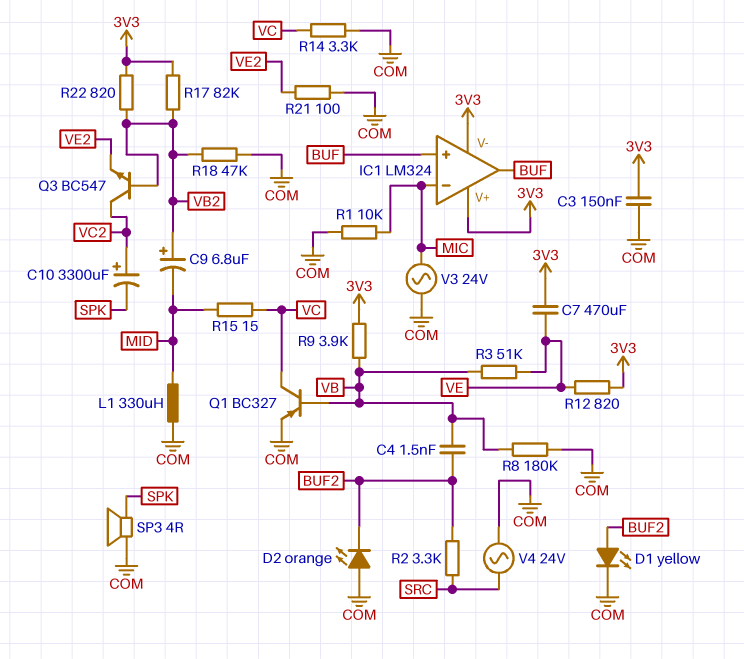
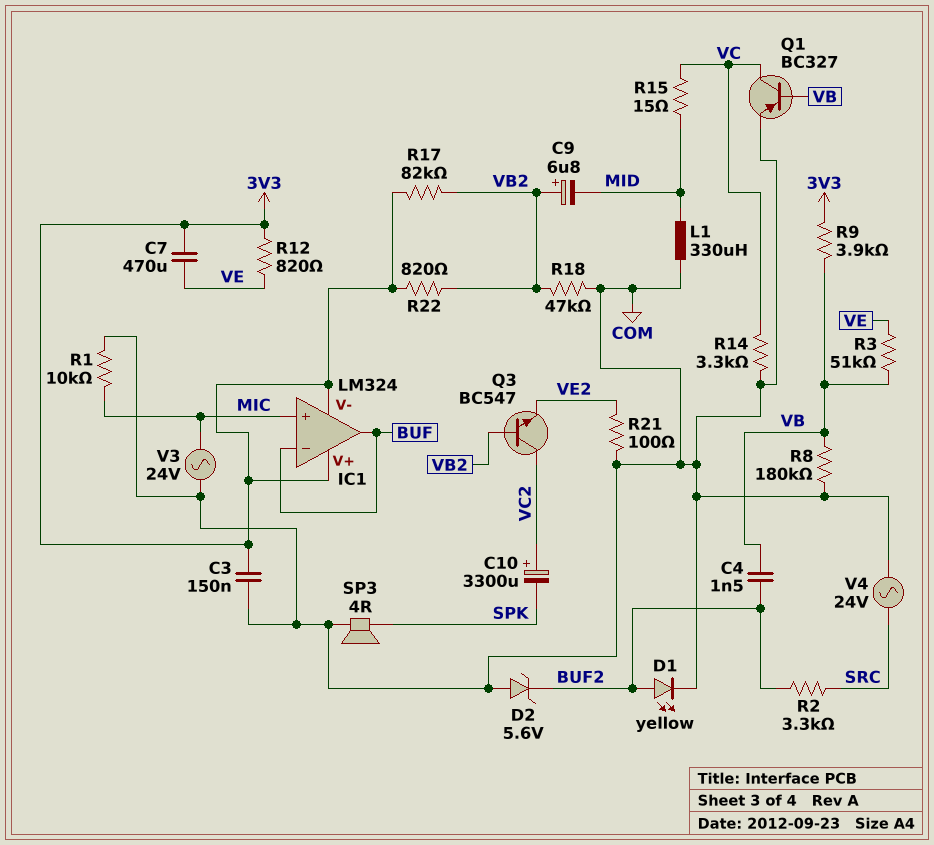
D2: LED orange (A COM, K BUF2) -> zener 5.6V (A COM, K BUF2)
IC1 pin in+: BUF -> MIC
IC1 pin in-: MIC -> BUF

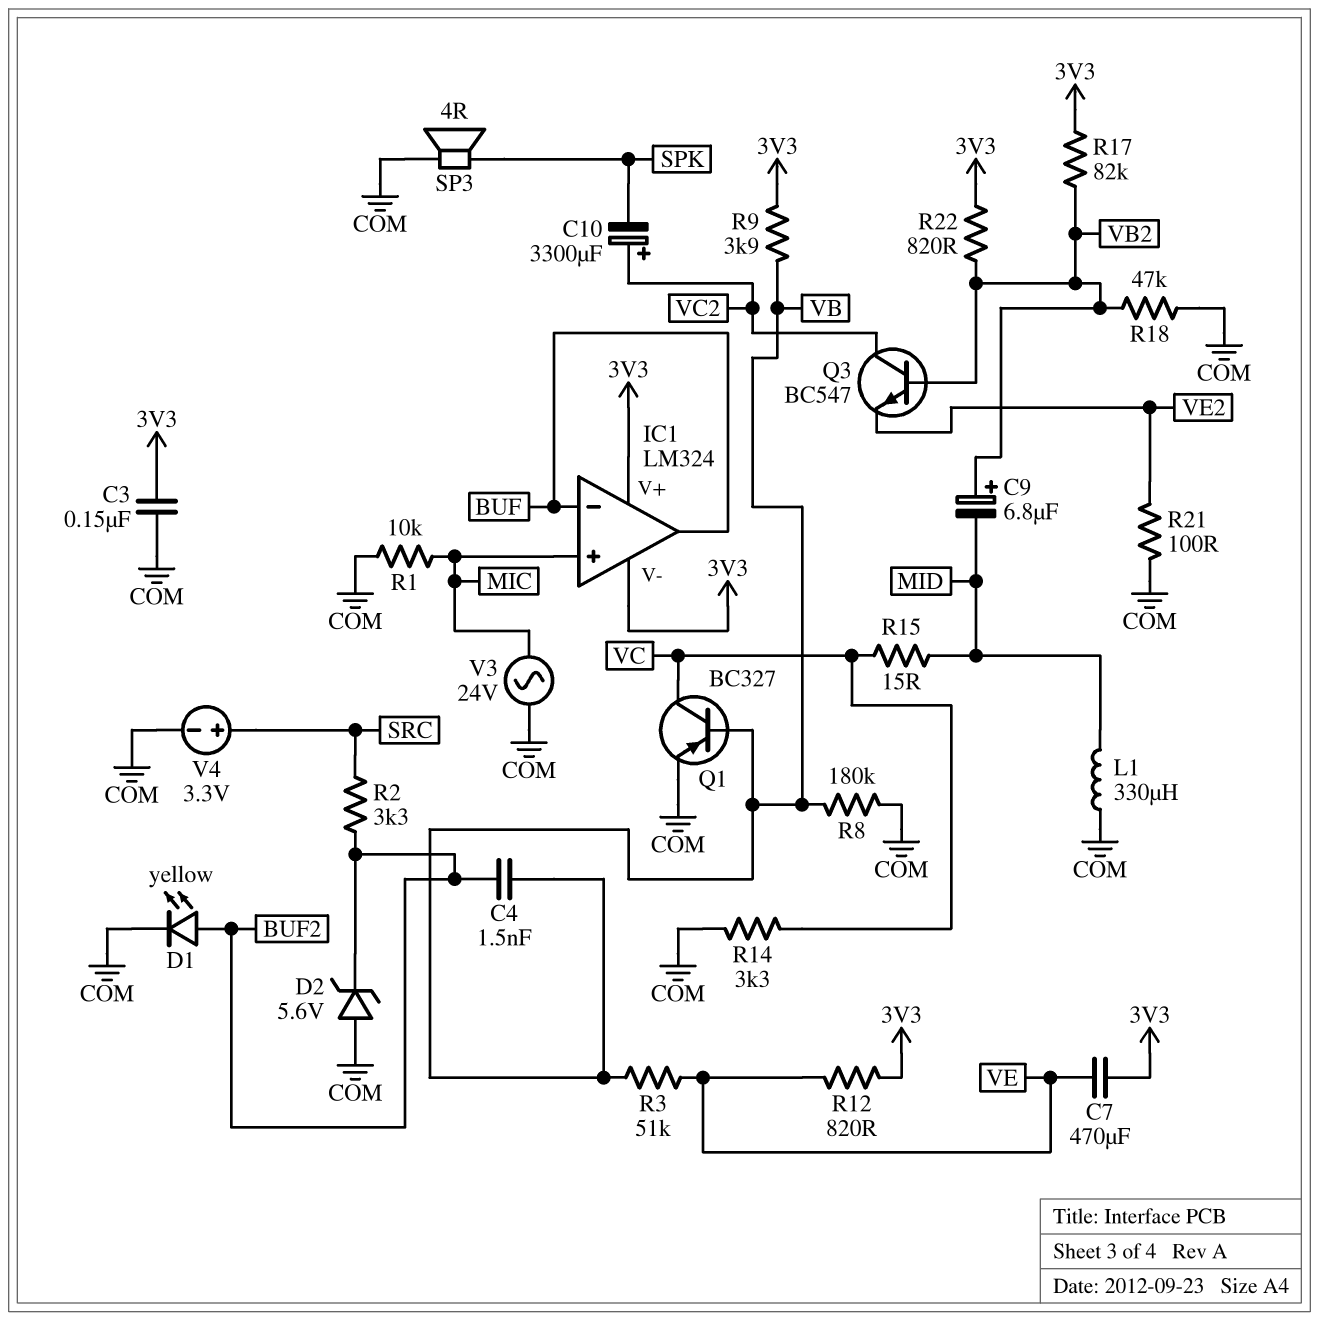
V4: AC 24V (COM, SRC) -> 3.3V (plus SRC, minus COM)

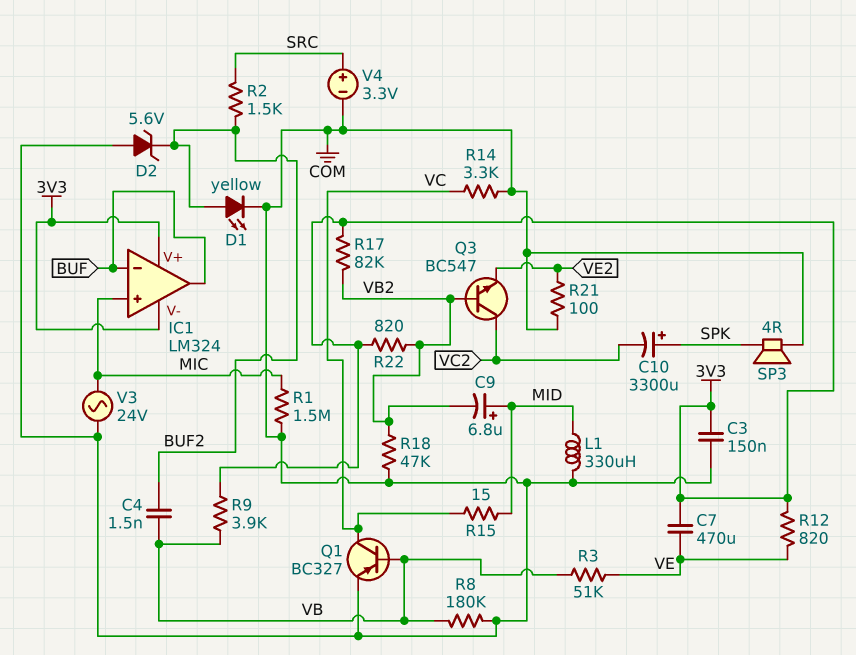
C9: 6.8uF (plus VB2, minus MID) -> 6.8uF (plus MID, minus VB2)
C10: 3300uF (plus VC2, minus SPK) -> 3300uF (plus SPK, minus VC2)
R1: 10k (COM, MIC) -> 1.5M (COM, MIC)
R2: 3.3k (BUF2, SRC) -> 1.5k (BUF2, SRC)

